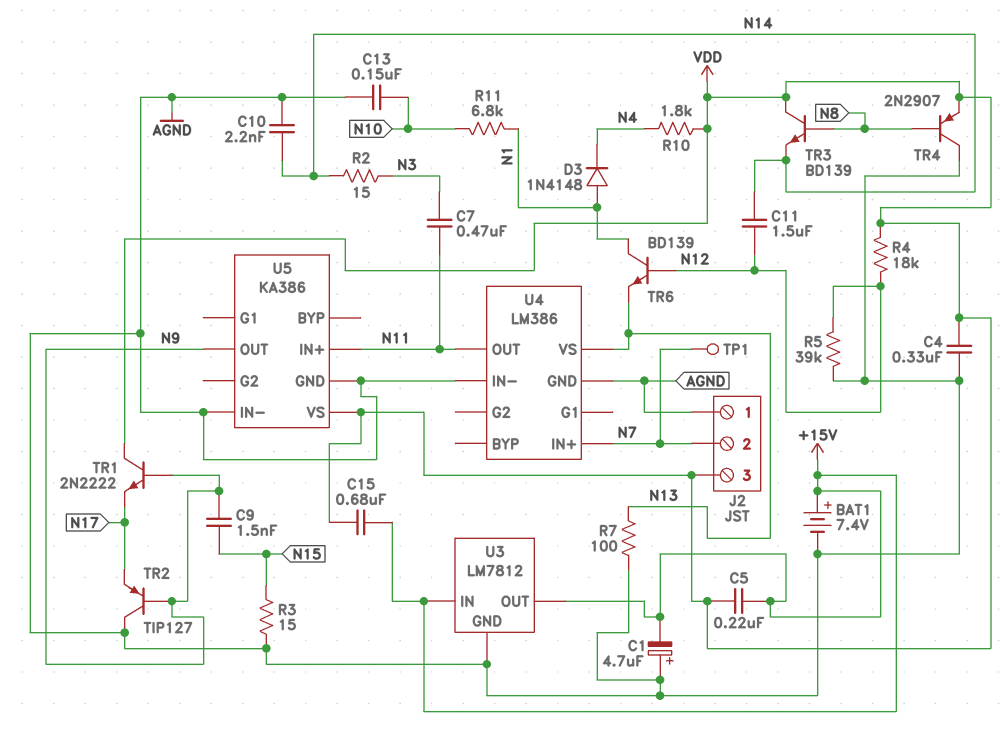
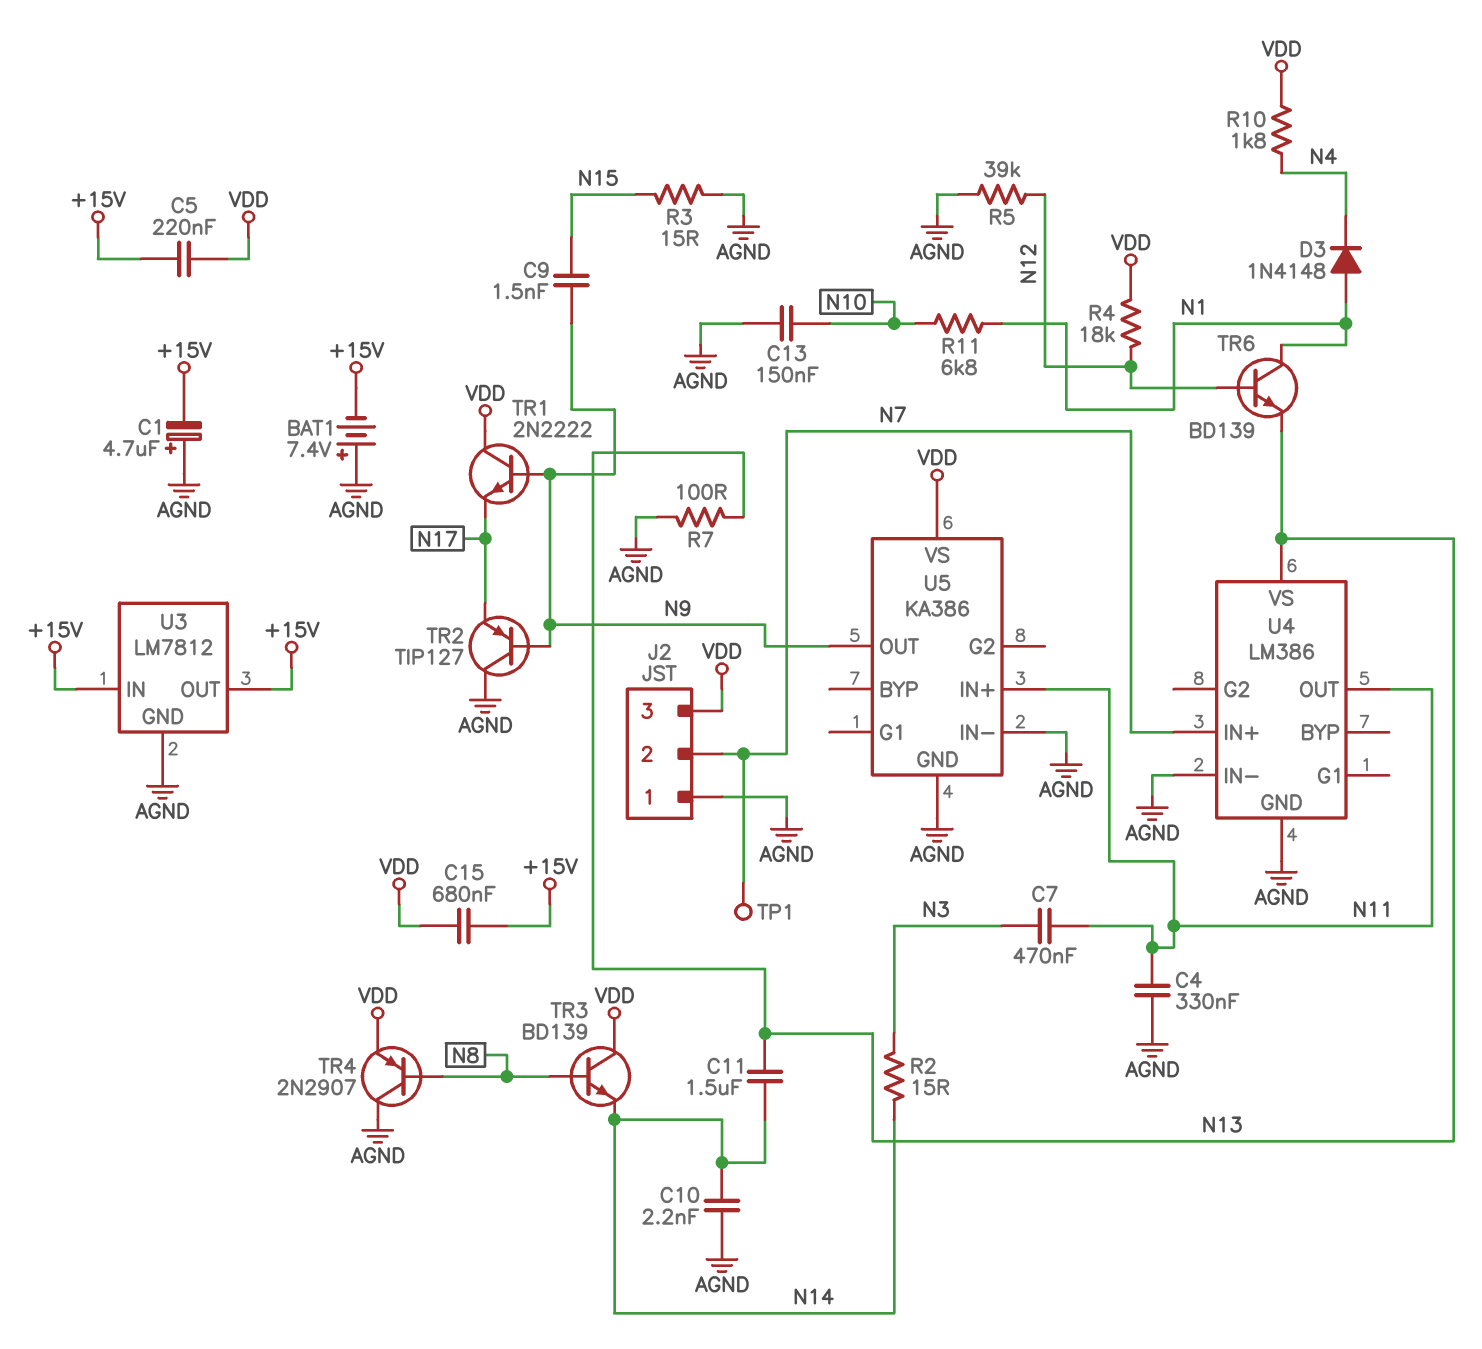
BAT1: 7.4V (plus +15V, minus AGND) -> 7.4V (plus AGND, minus +15V)
C4: 330nF (AGND, VDD) -> 330nF (AGND, N11)
C11: 1.5uF (N12, N14) -> 1.5uF (N13, N14)

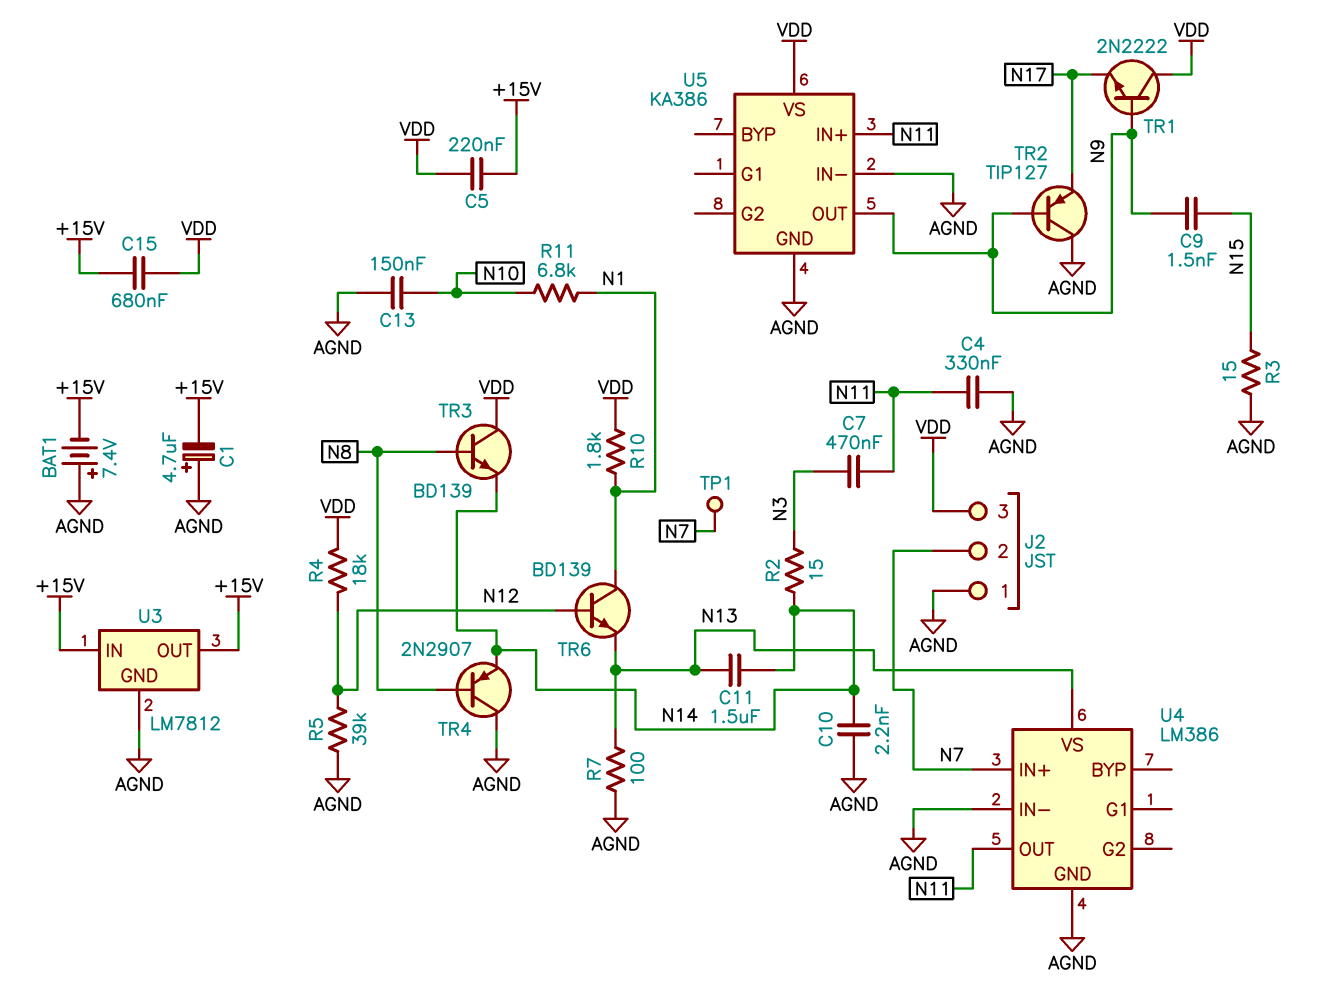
D3: diode 1N4148 (A N1, K N4) -> none
R10: 1.8k (N4, VDD) -> 1.8k (N1, VDD)
TR4: PNP 2N2907 (B N8, C AGND, E VDD) -> PNP 2N2907 (B N8, C AGND, E N14)

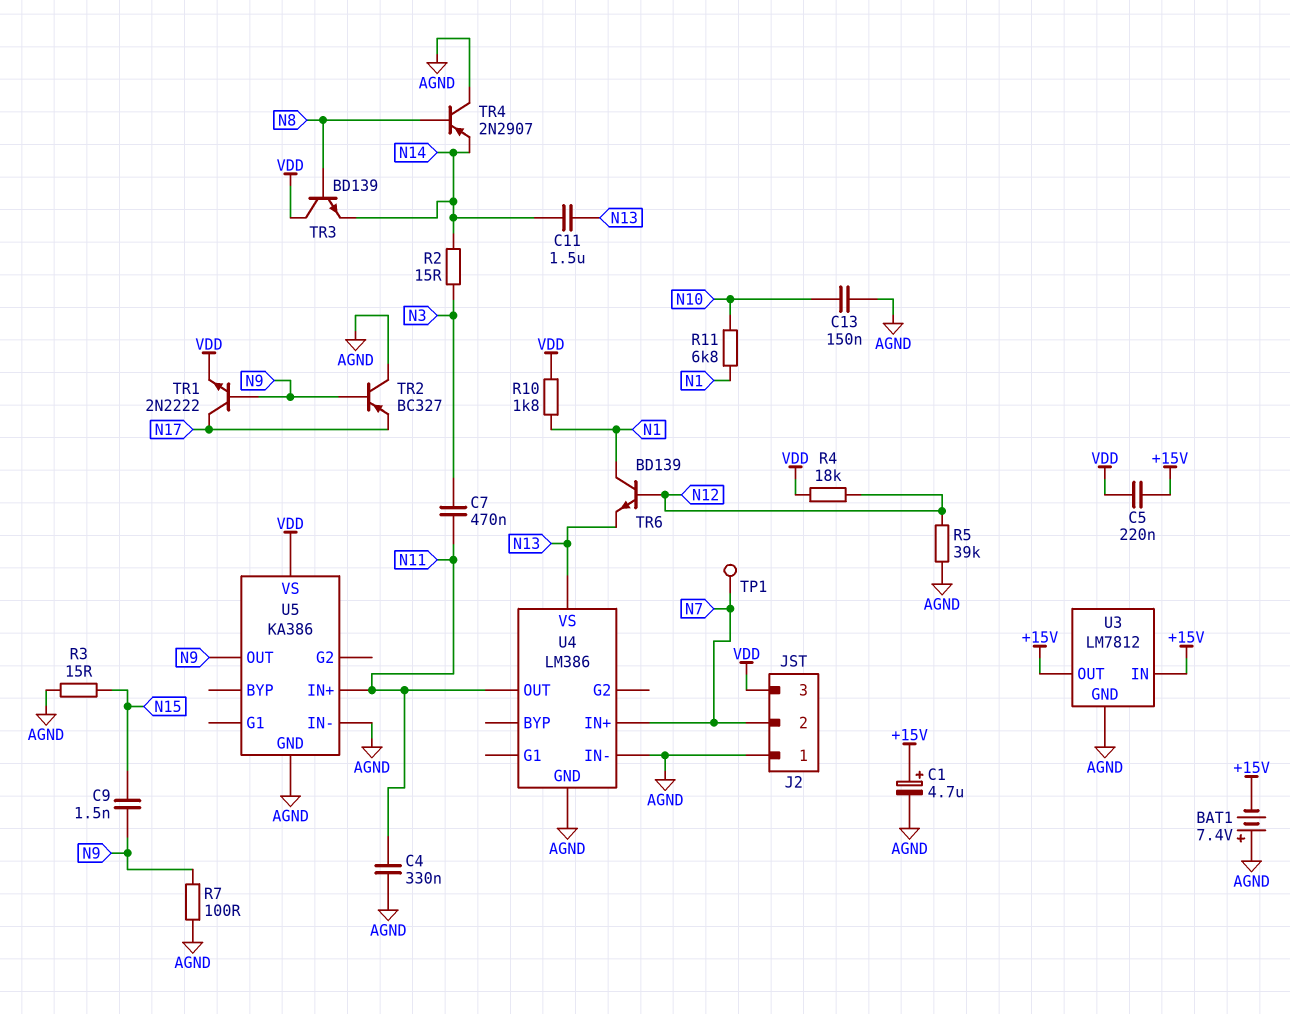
C1: 4.7uF (plus AGND, minus +15V) -> 4.7uF (plus +15V, minus AGND)
C10: 2.2nF (AGND, N14) -> none
C15: 680nF (+15V, VDD) -> none
R7: 100 (AGND, N13) -> 100 (AGND, N9)
TR1: NPN 2N2222 (B N9, C VDD, E N17) -> NPN 2N2222 (B N9, C N17, E VDD)
TR2: PNP TIP127 (B N9, C AGND, E N17) -> PNP BC327 (B N9, C AGND, E N17)

